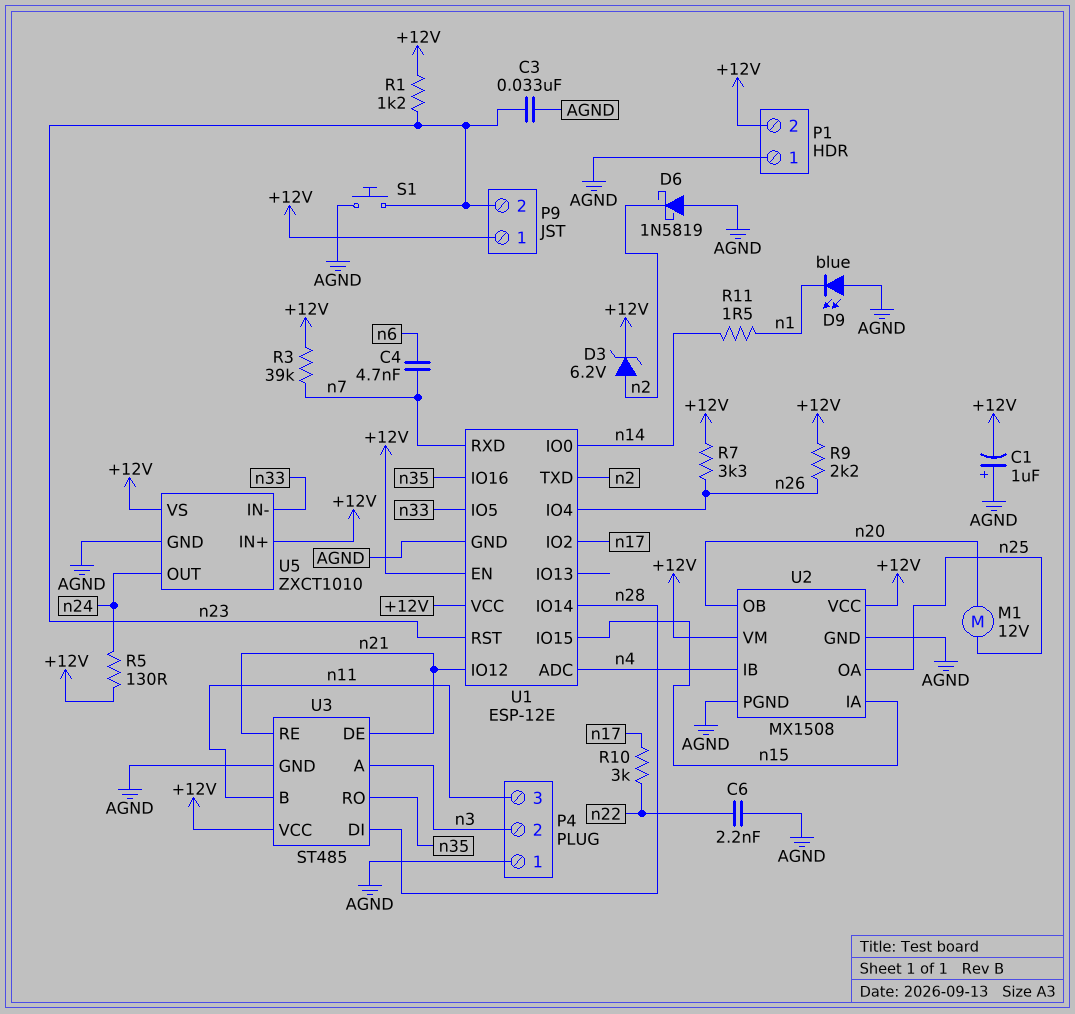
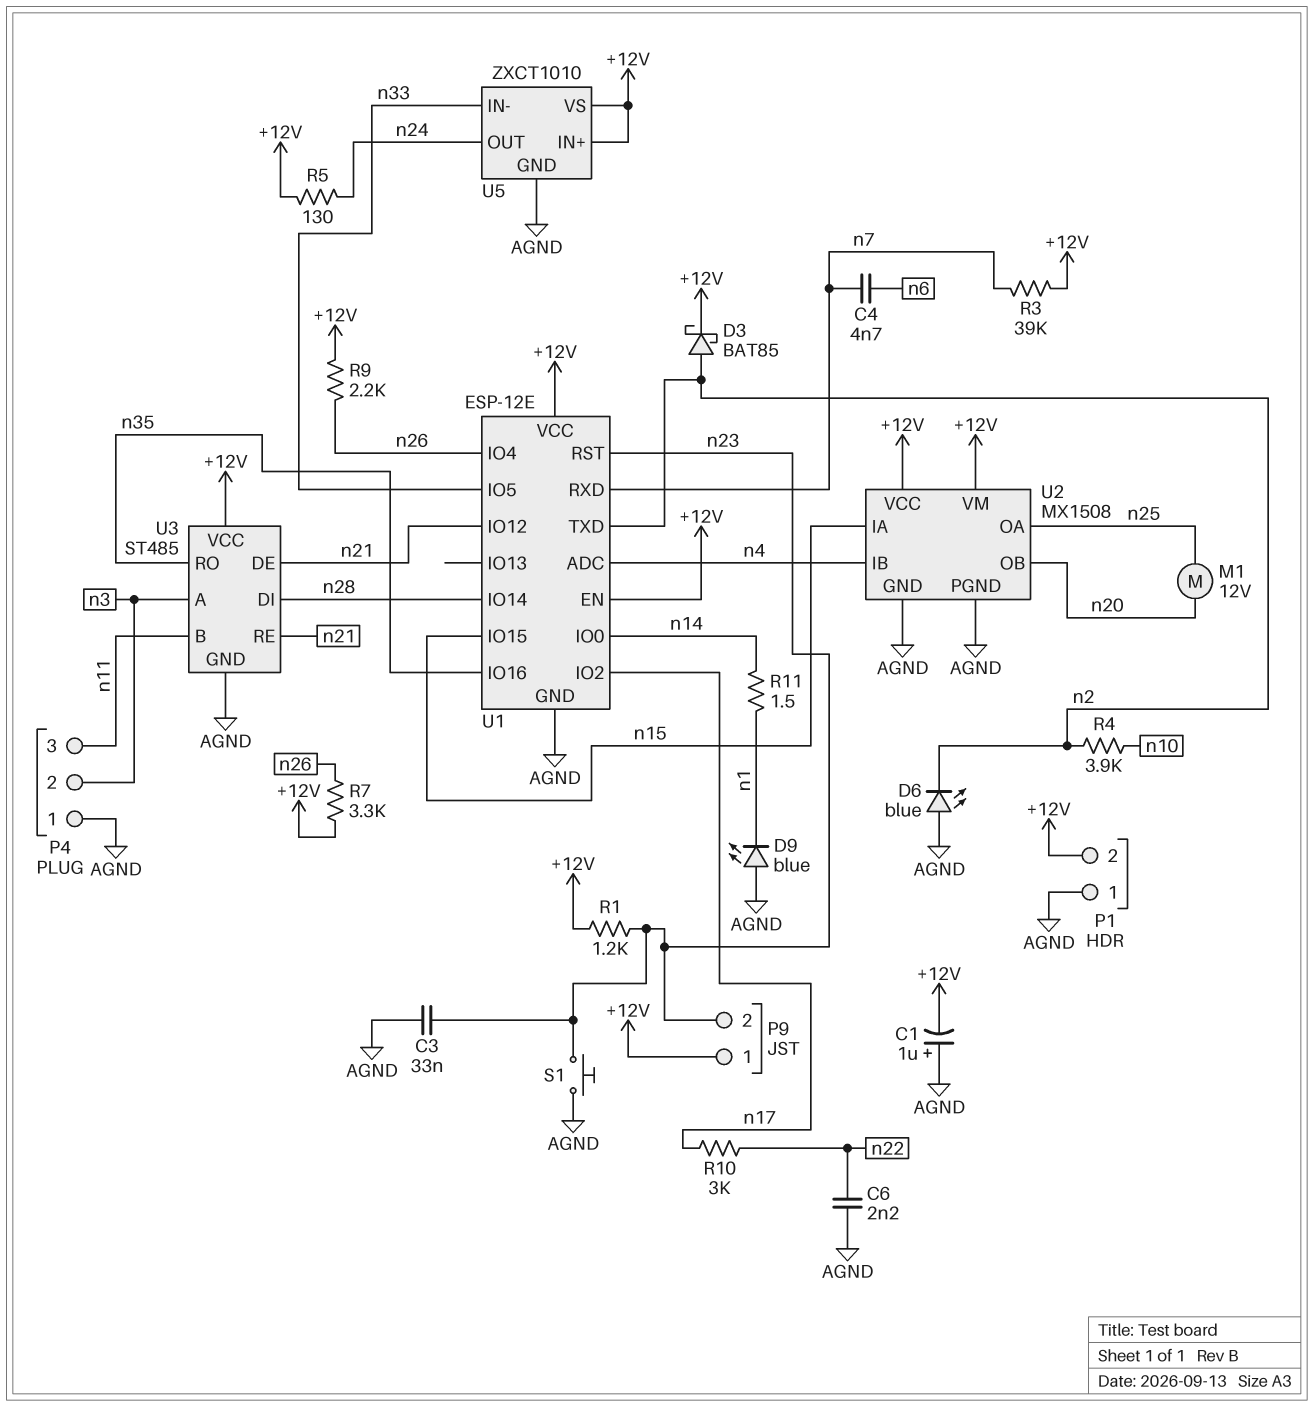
D3: zener 6.2V (A n2, K +12V) -> schottky BAT85 (A n2, K +12V)
D6: schottky 1N5819 (A AGND, K n2) -> LED blue (A AGND, K n2)
R4: none -> 3.9k (n2, n10)

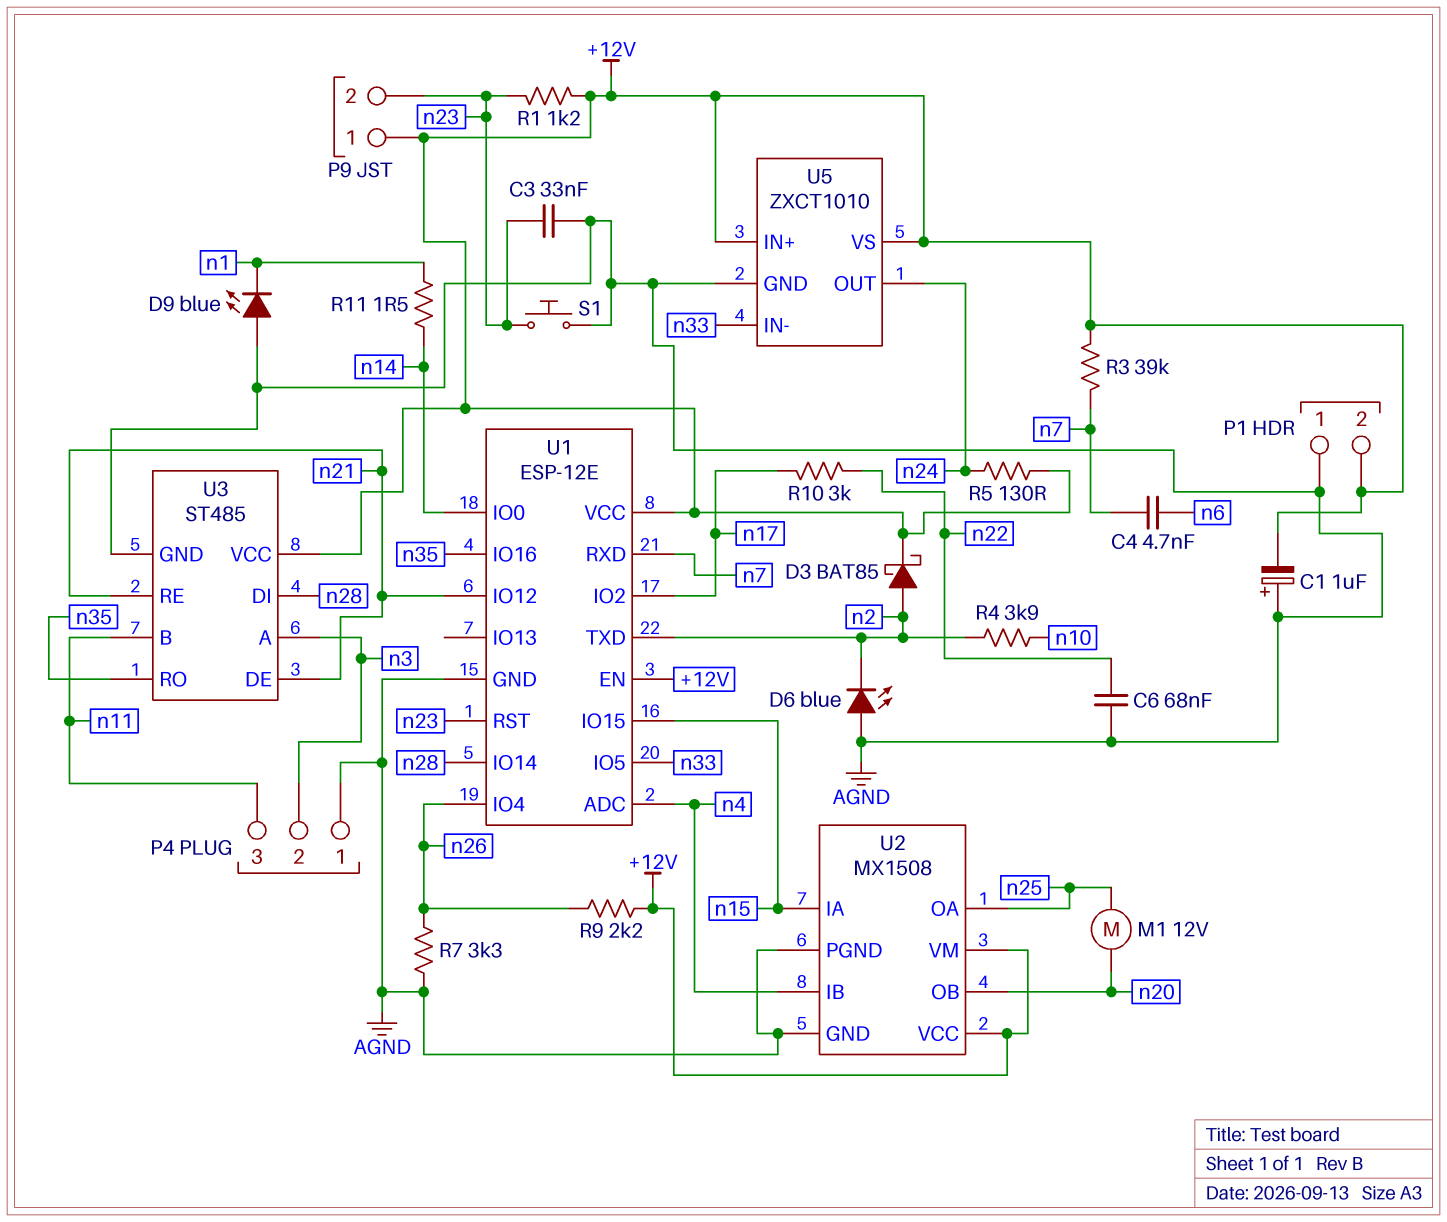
C6: 2.2nF (AGND, n22) -> 68nF (AGND, n22)
R7: 3.3k (+12V, n26) -> 3.3k (AGND, n26)

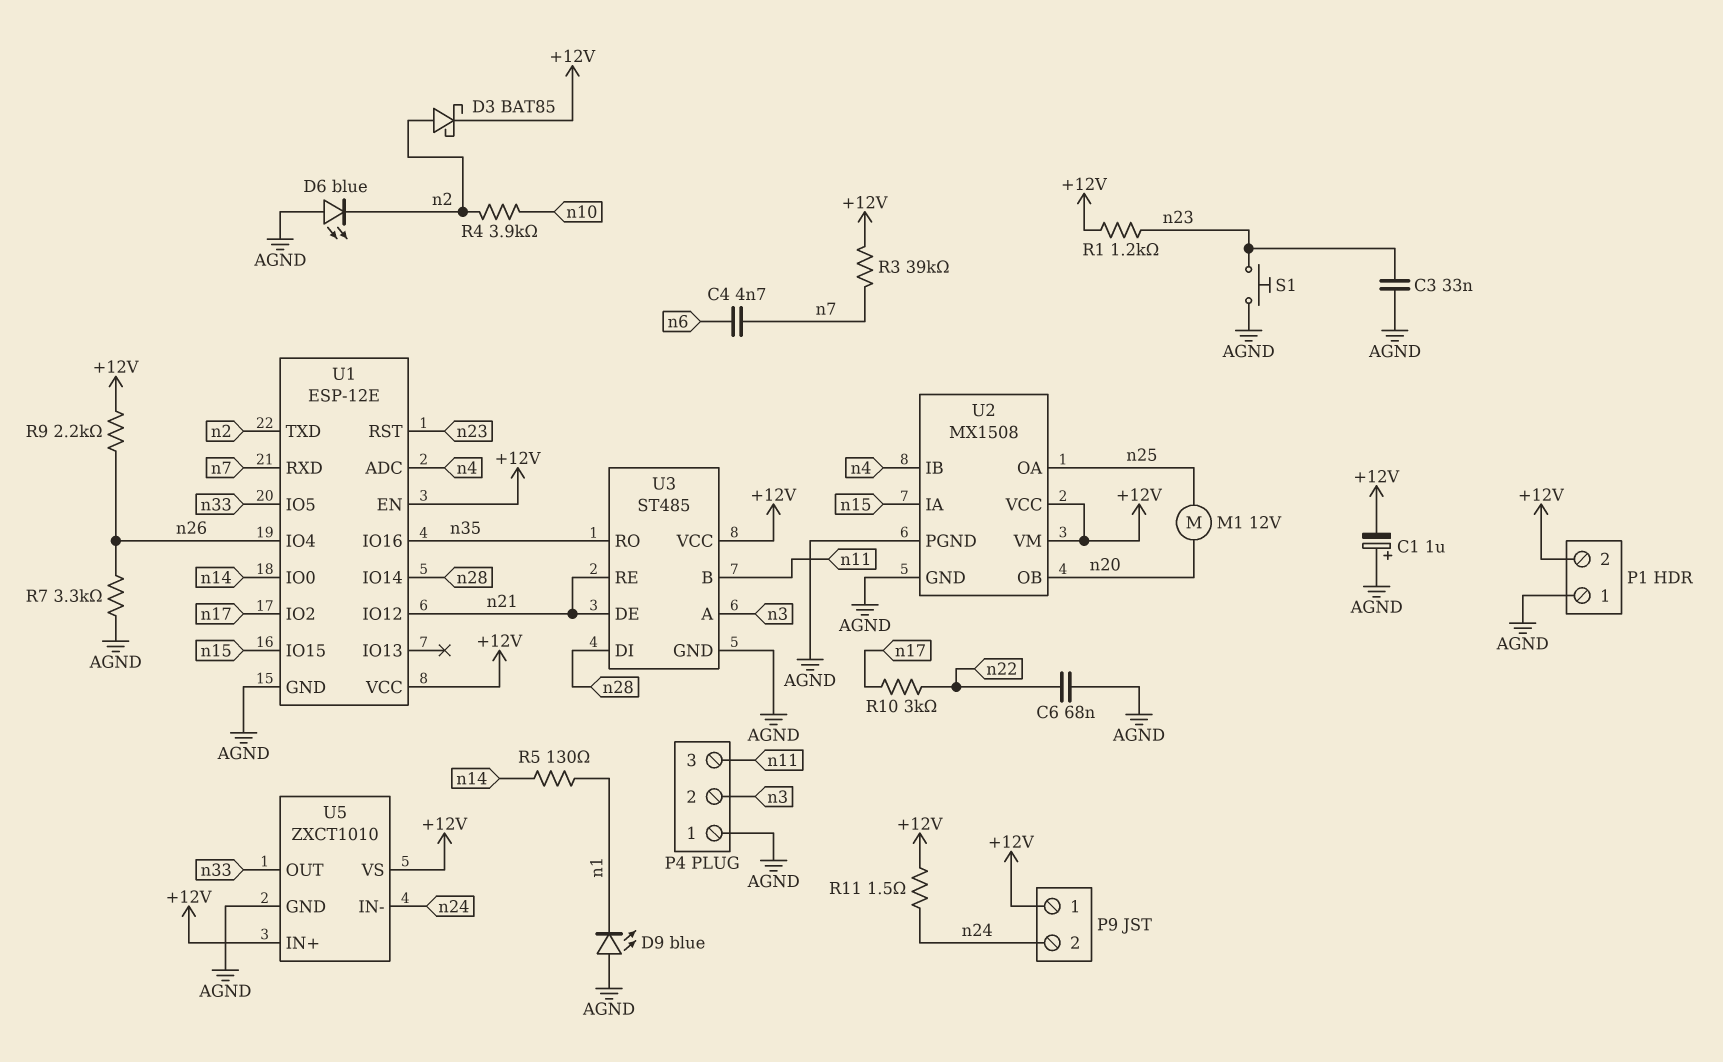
P9 pin 2: n23 -> n24
R5: 130 (+12V, n24) -> 130 (n1, n14)
R11: 1.5 (n1, n14) -> 1.5 (+12V, n24)
U5 pin IN-: n33 -> n24
U5 pin OUT: n24 -> n33

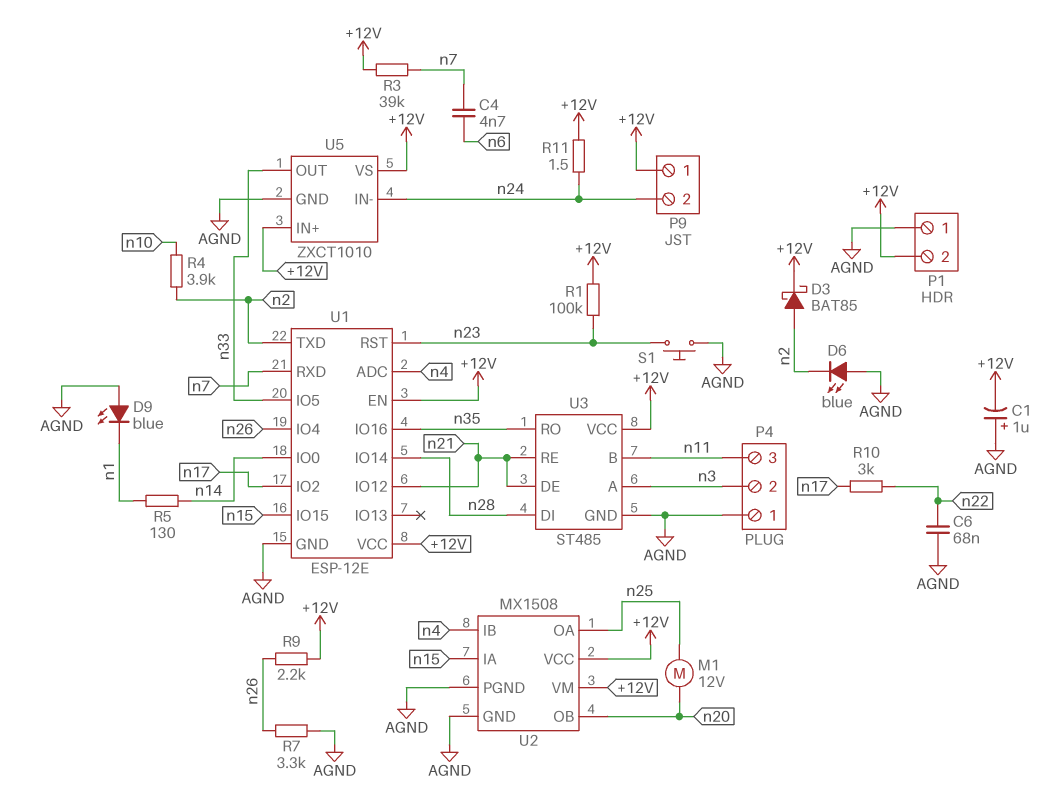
C3: 33nF (AGND, n23) -> none
R1: 1.2k (+12V, n23) -> 100k (+12V, n23)

